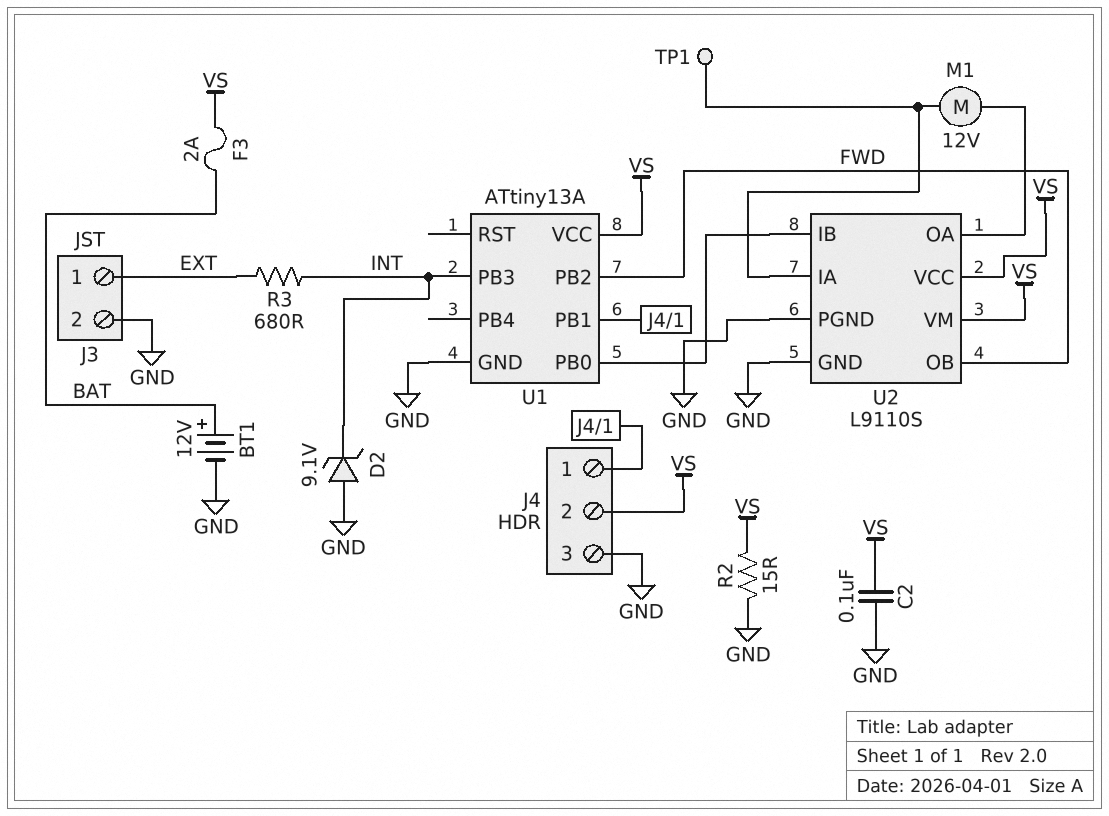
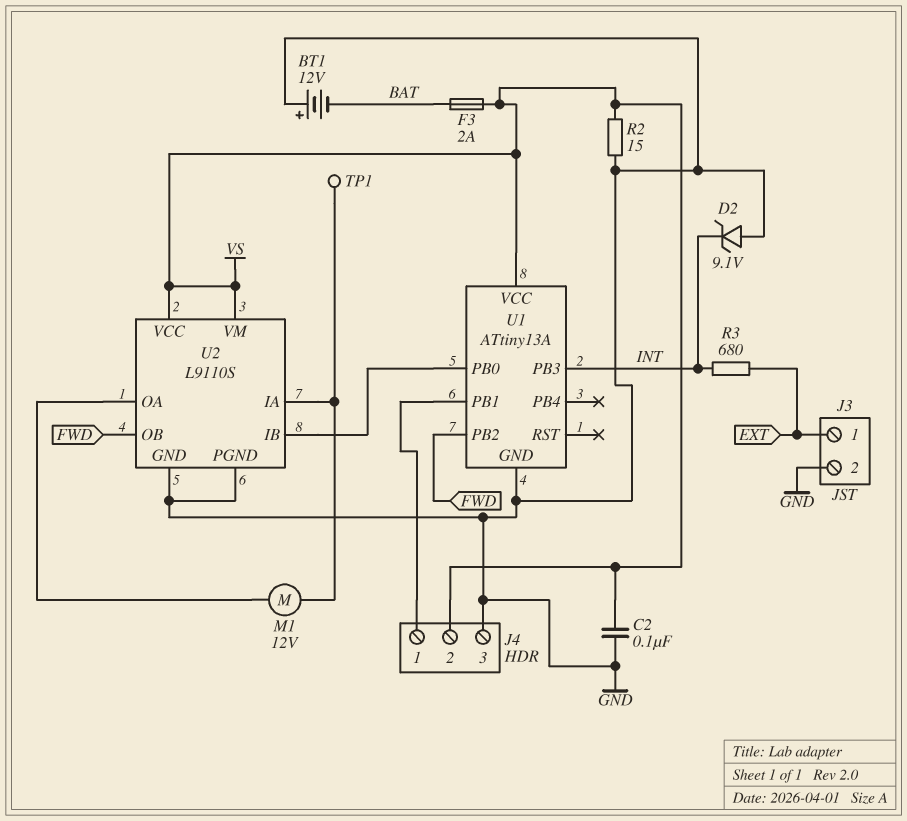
BT1: 12V (plus BAT, minus GND) -> 12V (plus GND, minus BAT)

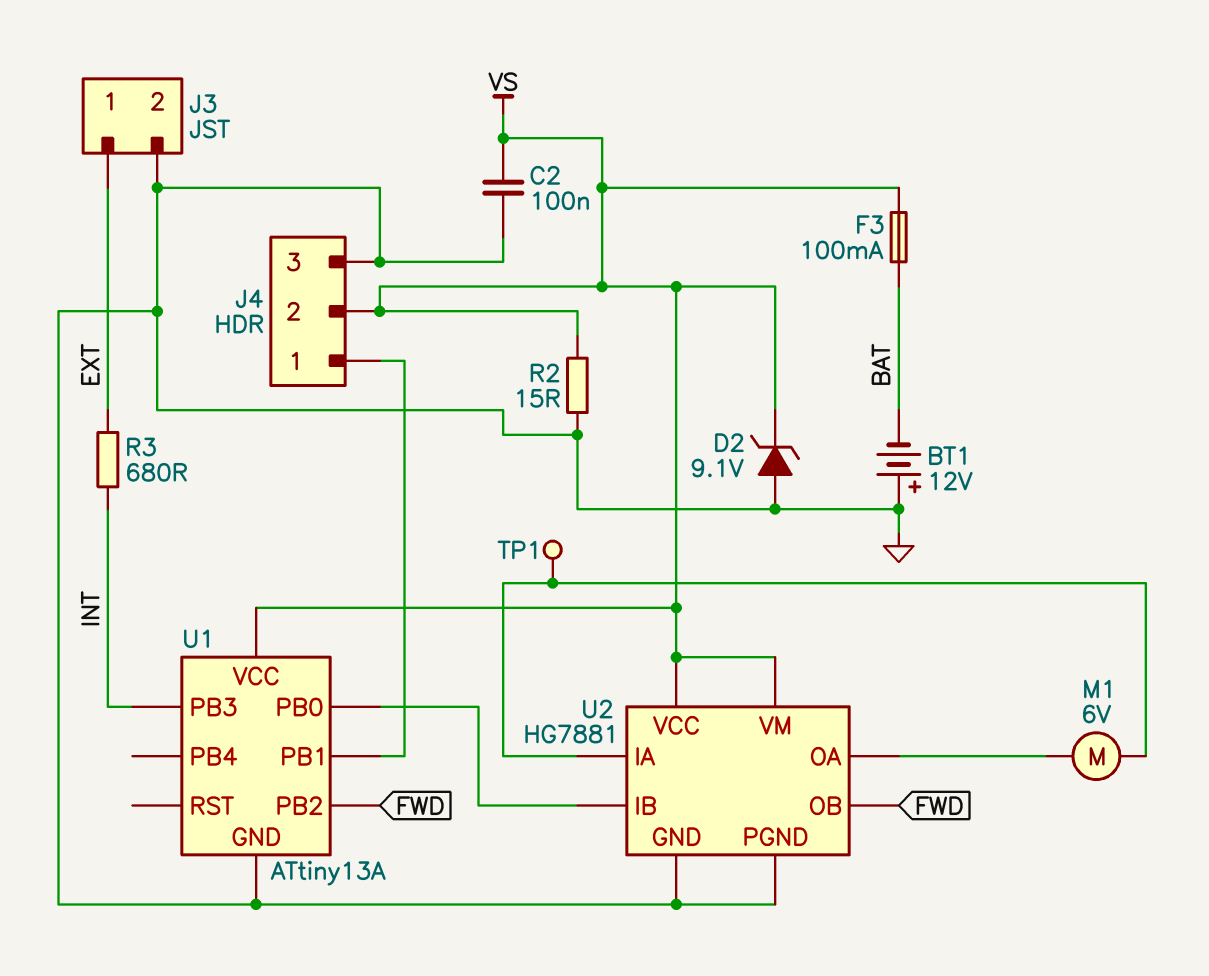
D2: zener 9.1V (A GND, K INT) -> zener 9.1V (A GND, K VS)
F3: 2A (BAT, VS) -> 100mA (BAT, VS)
M1: motor 12V (U2/IA, U2/OA) -> motor 6V (U2/IA, U2/OA)
U2: L9110S -> HG7881

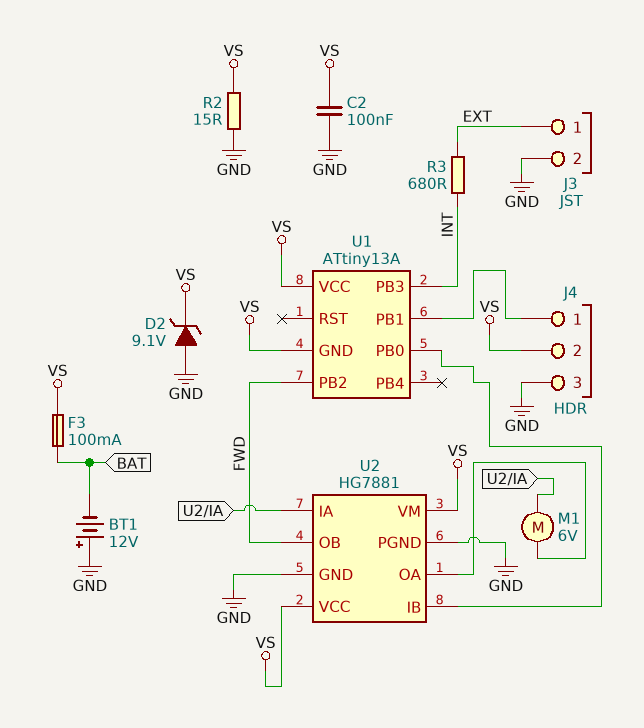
TP1: test point (U2/IA) -> none
U1 pin GND: GND -> VS

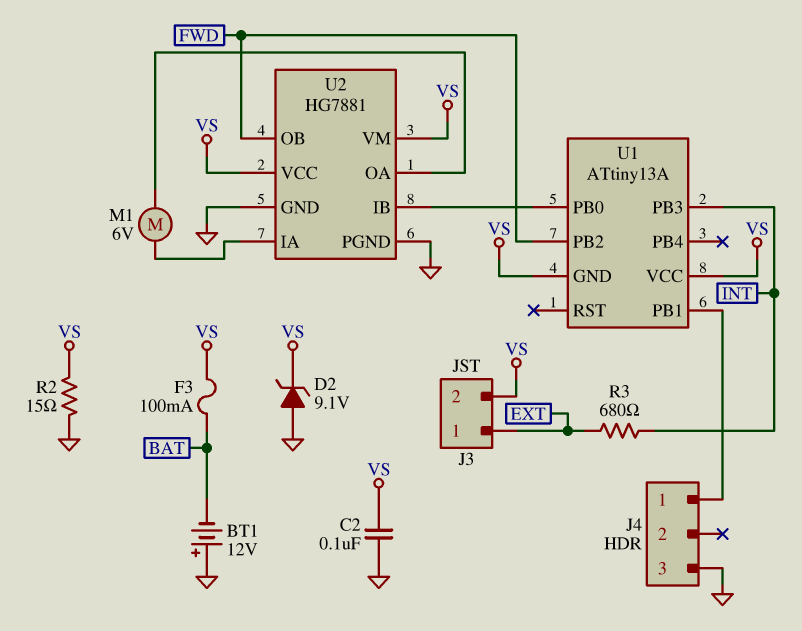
J3 pin 2: GND -> VS
J4 pin 2: VS -> none

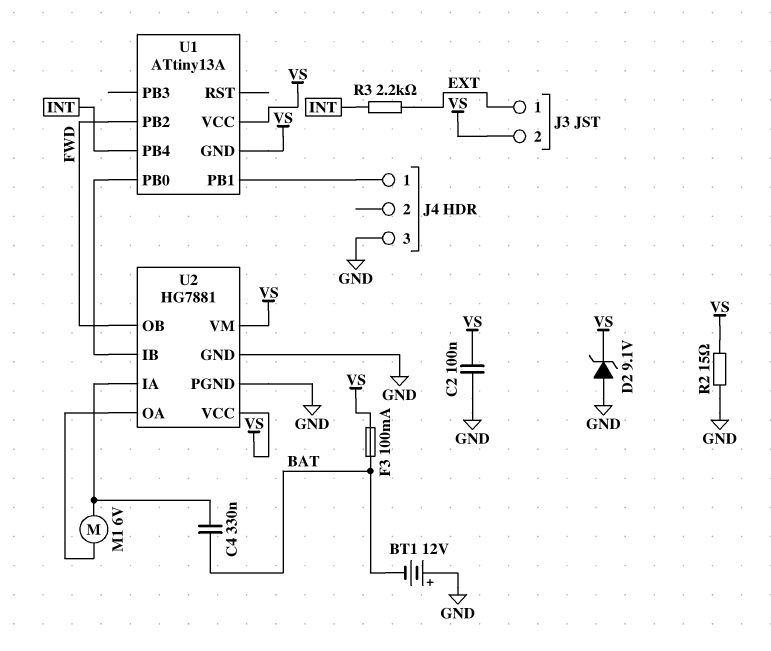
C4: none -> 330nF (BAT, U2/IA)
R3: 680 (EXT, INT) -> 2.2k (EXT, INT)
U1 pin PB3: INT -> none
U1 pin PB4: none -> INT

